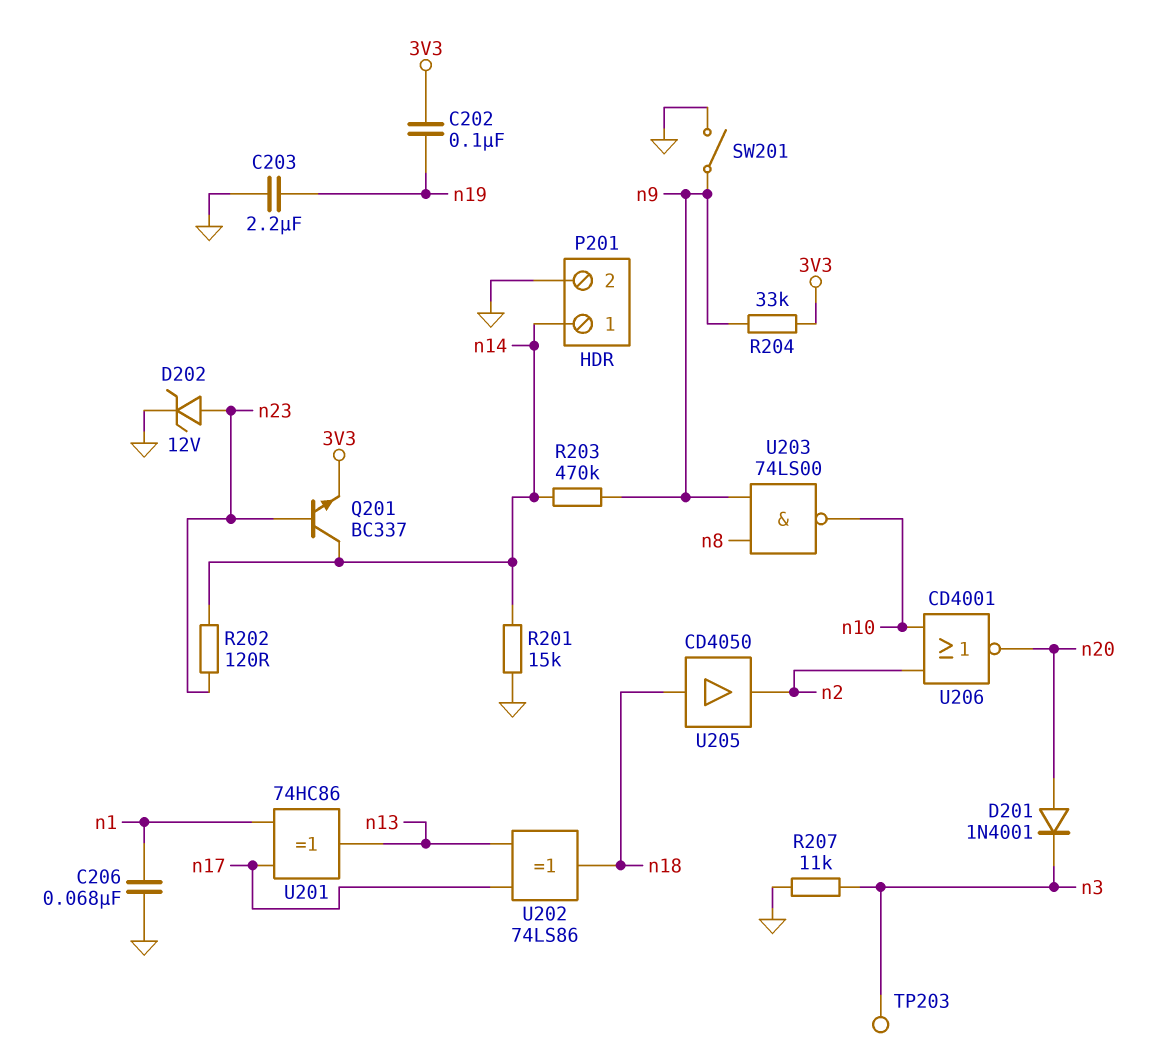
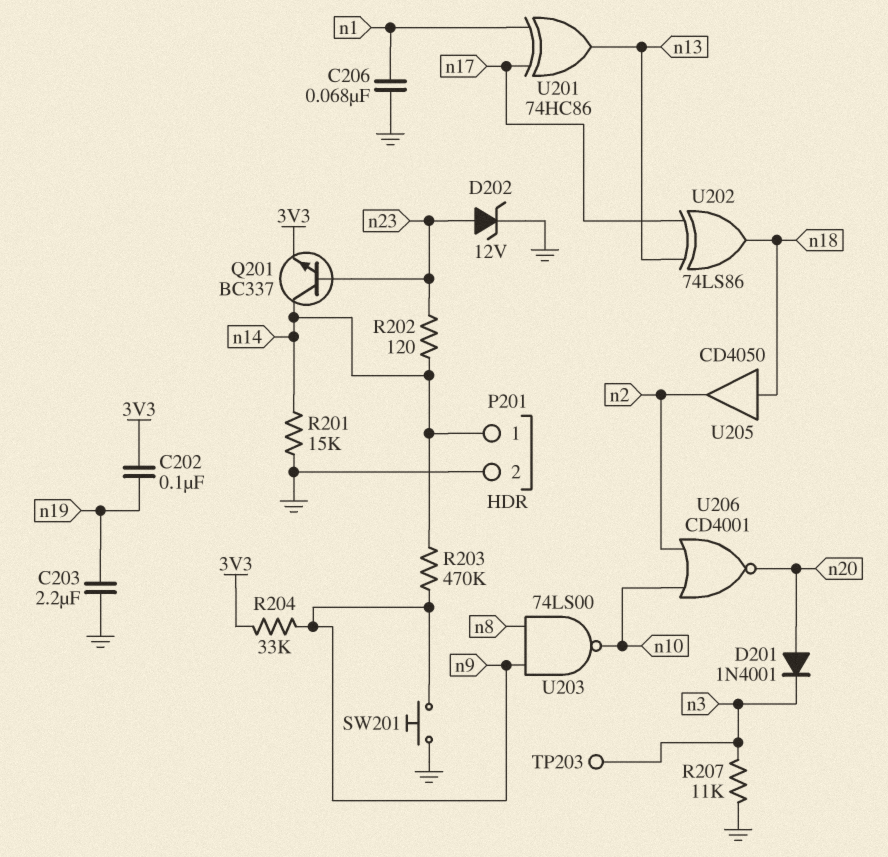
SW201: switch (GND, n9) -> button (GND, n9)

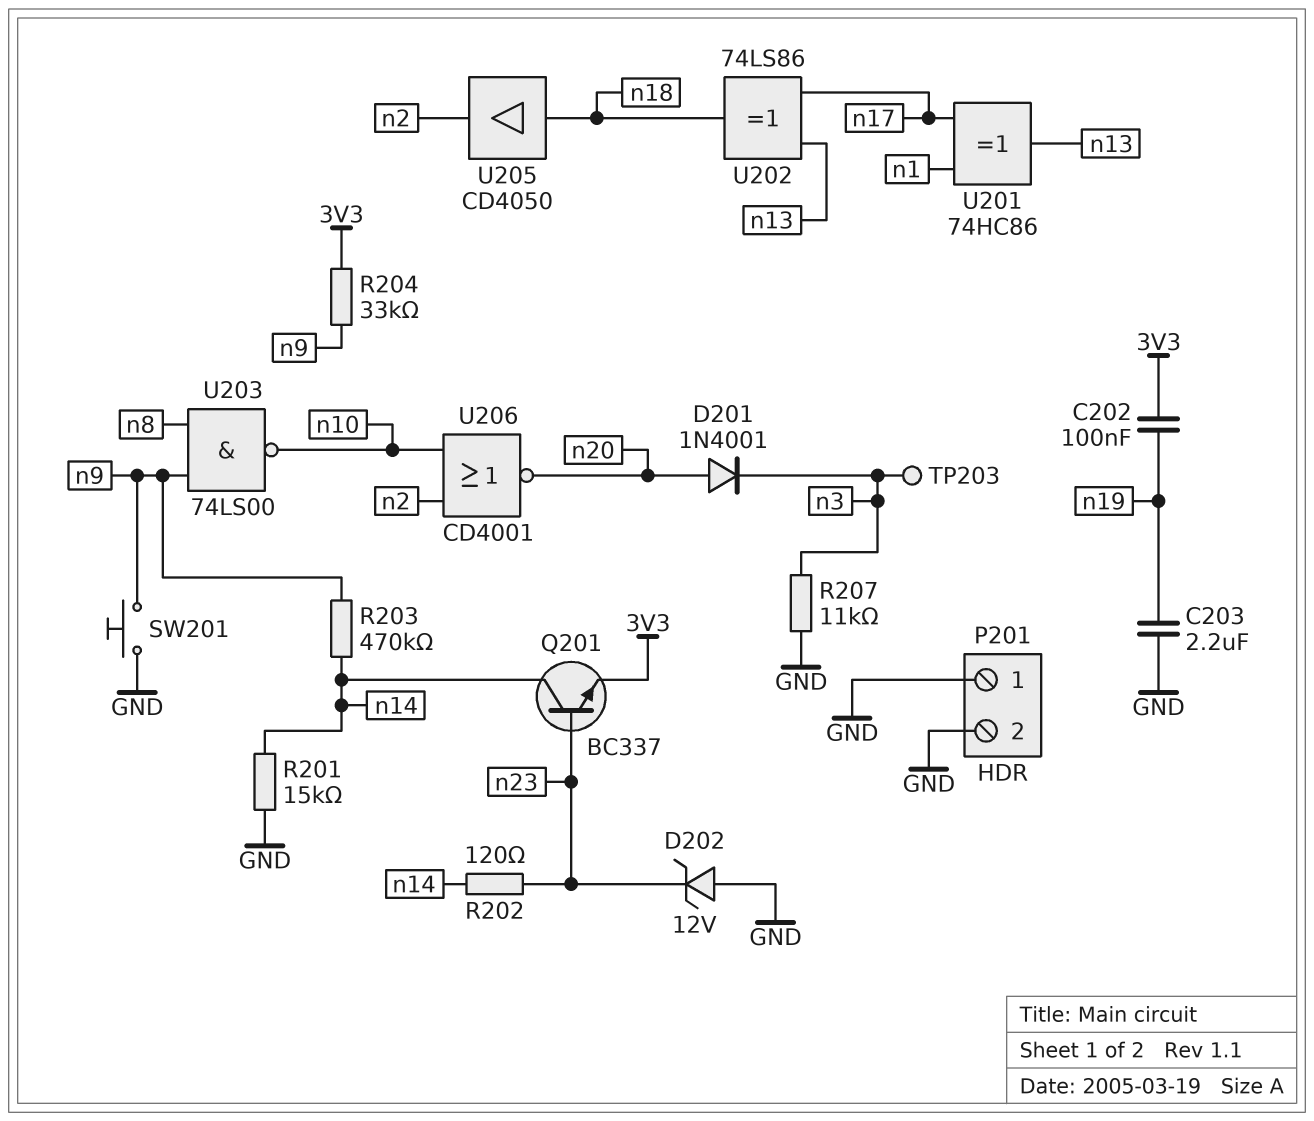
C206: 68nF (GND, n1) -> none
D202: zener 12V (A n23, K GND) -> zener 12V (A GND, K n23)
P201 pin 1: n14 -> GND

